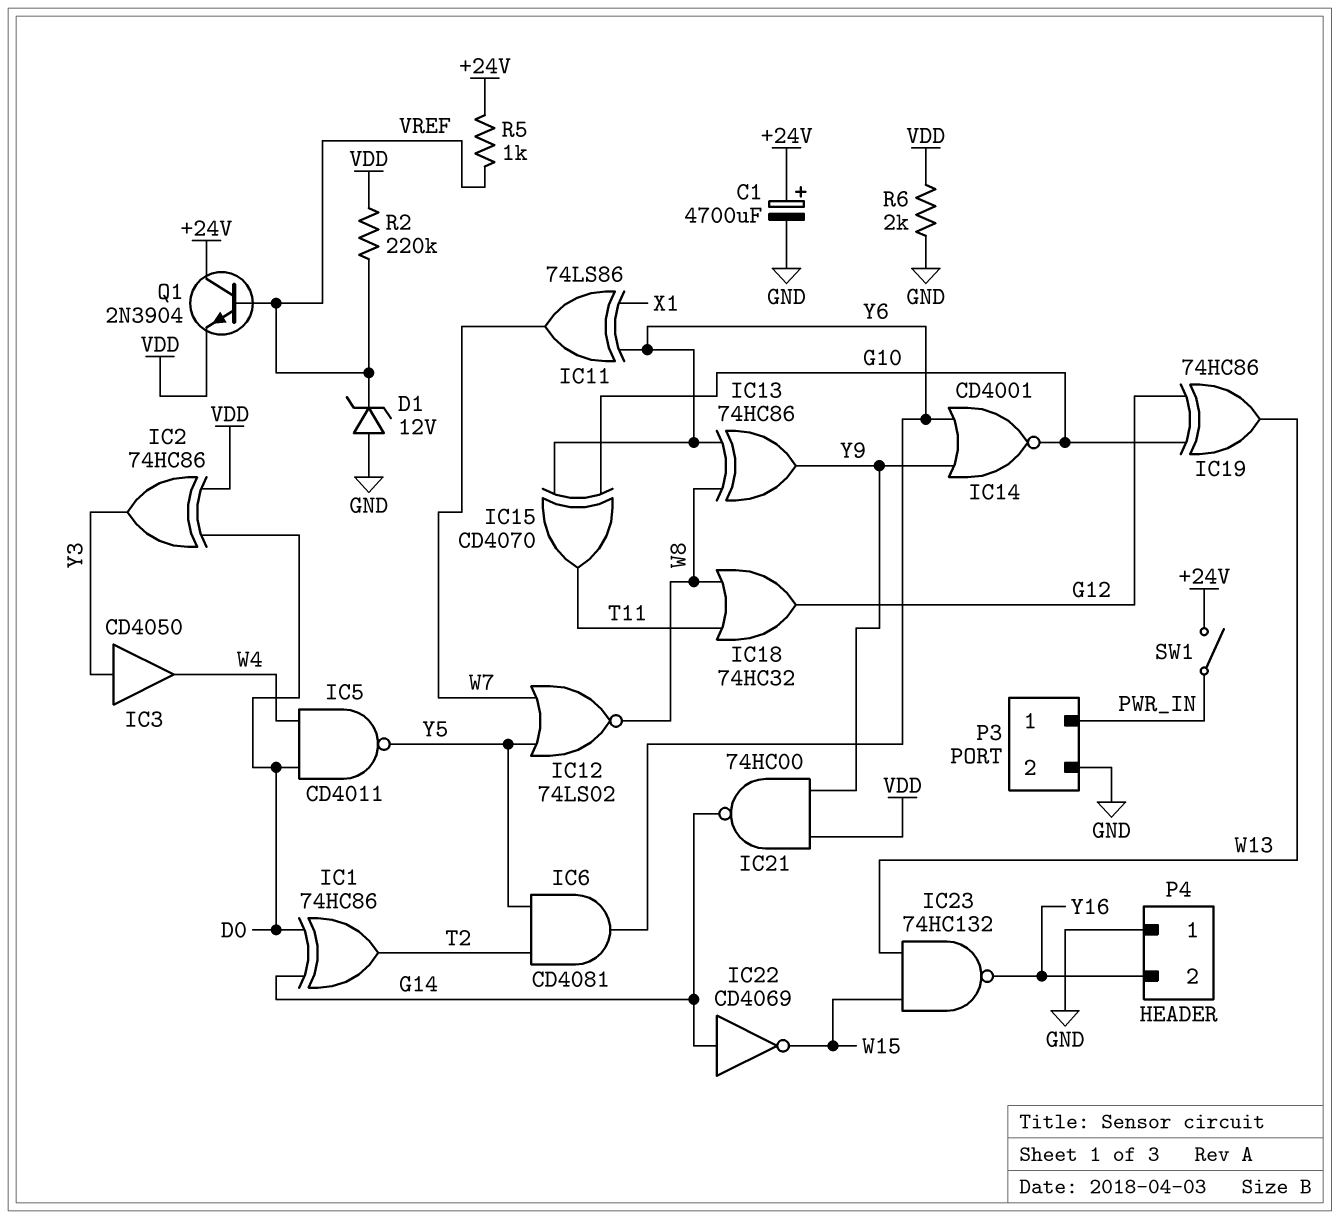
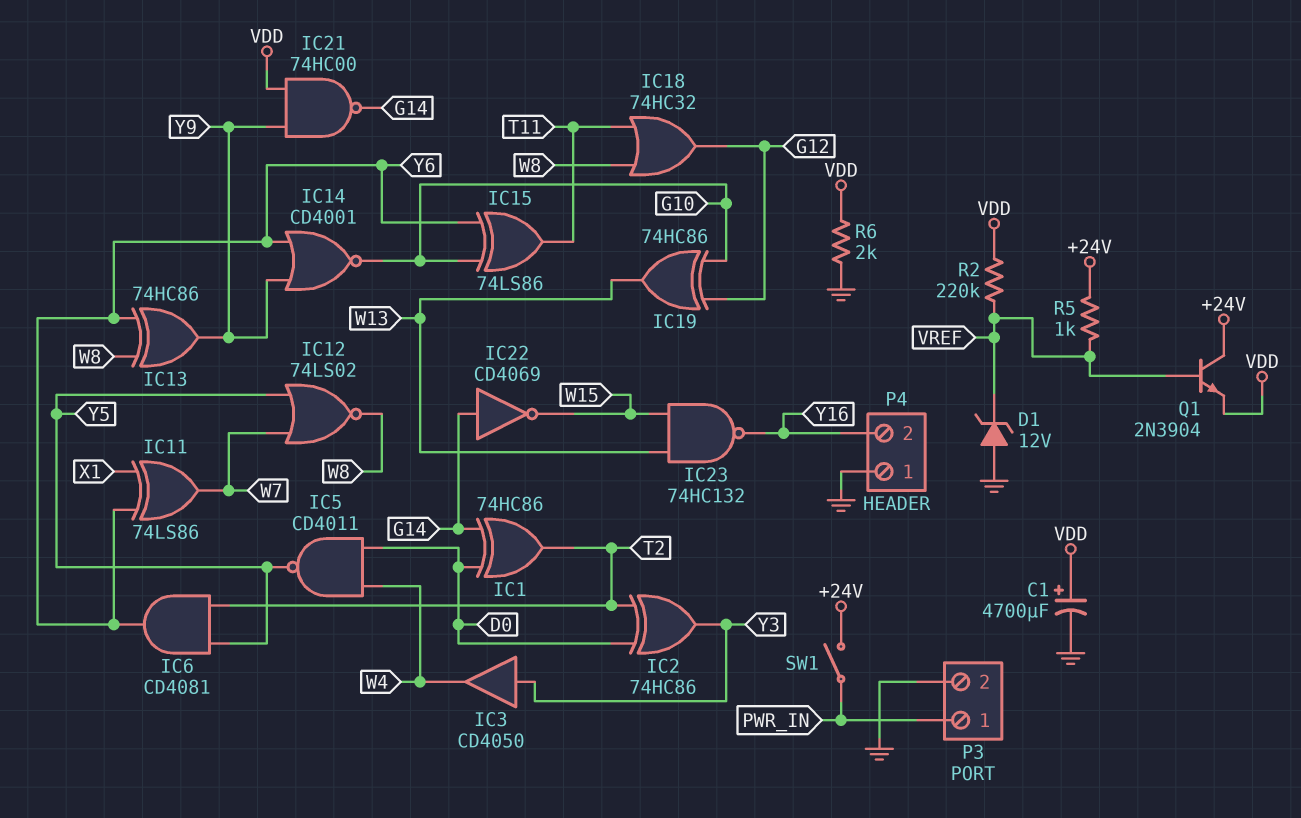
C1: 4700uF (plus +24V, minus GND) -> 4700uF (plus VDD, minus GND)
IC2: XOR 74HC86 (in D0, in VDD, out Y3) -> XOR 74HC86 (in D0, in T2, out Y3)
IC15: XOR CD4070 (in G10, in Y6, out T11) -> XOR 74LS86 (in G10, in Y6, out T11)

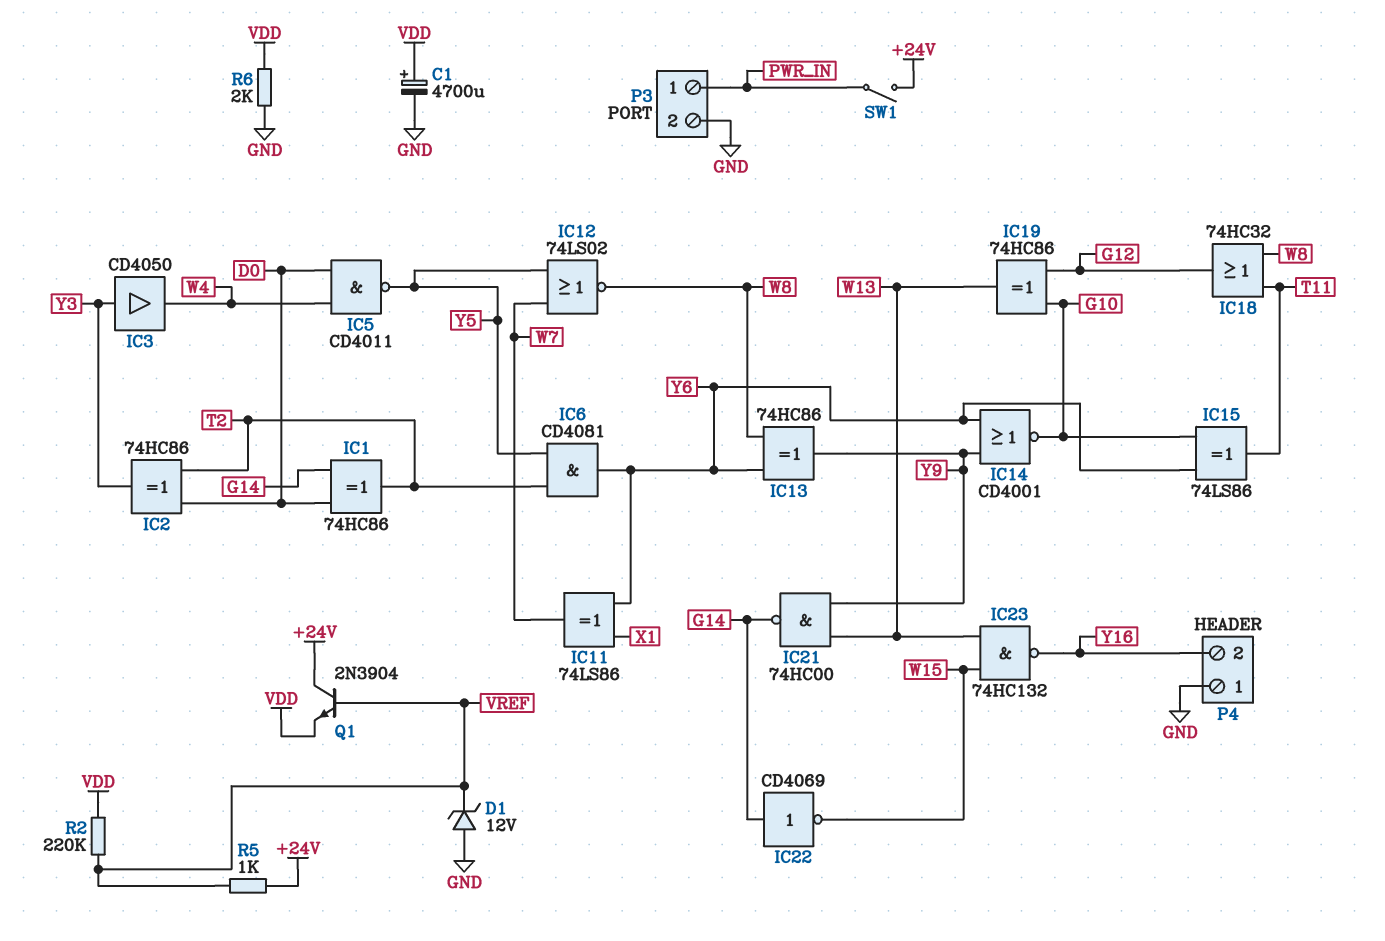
IC21: NAND 74HC00 (in VDD, in Y9, out G14) -> NAND 74HC00 (in W13, in Y9, out G14)

